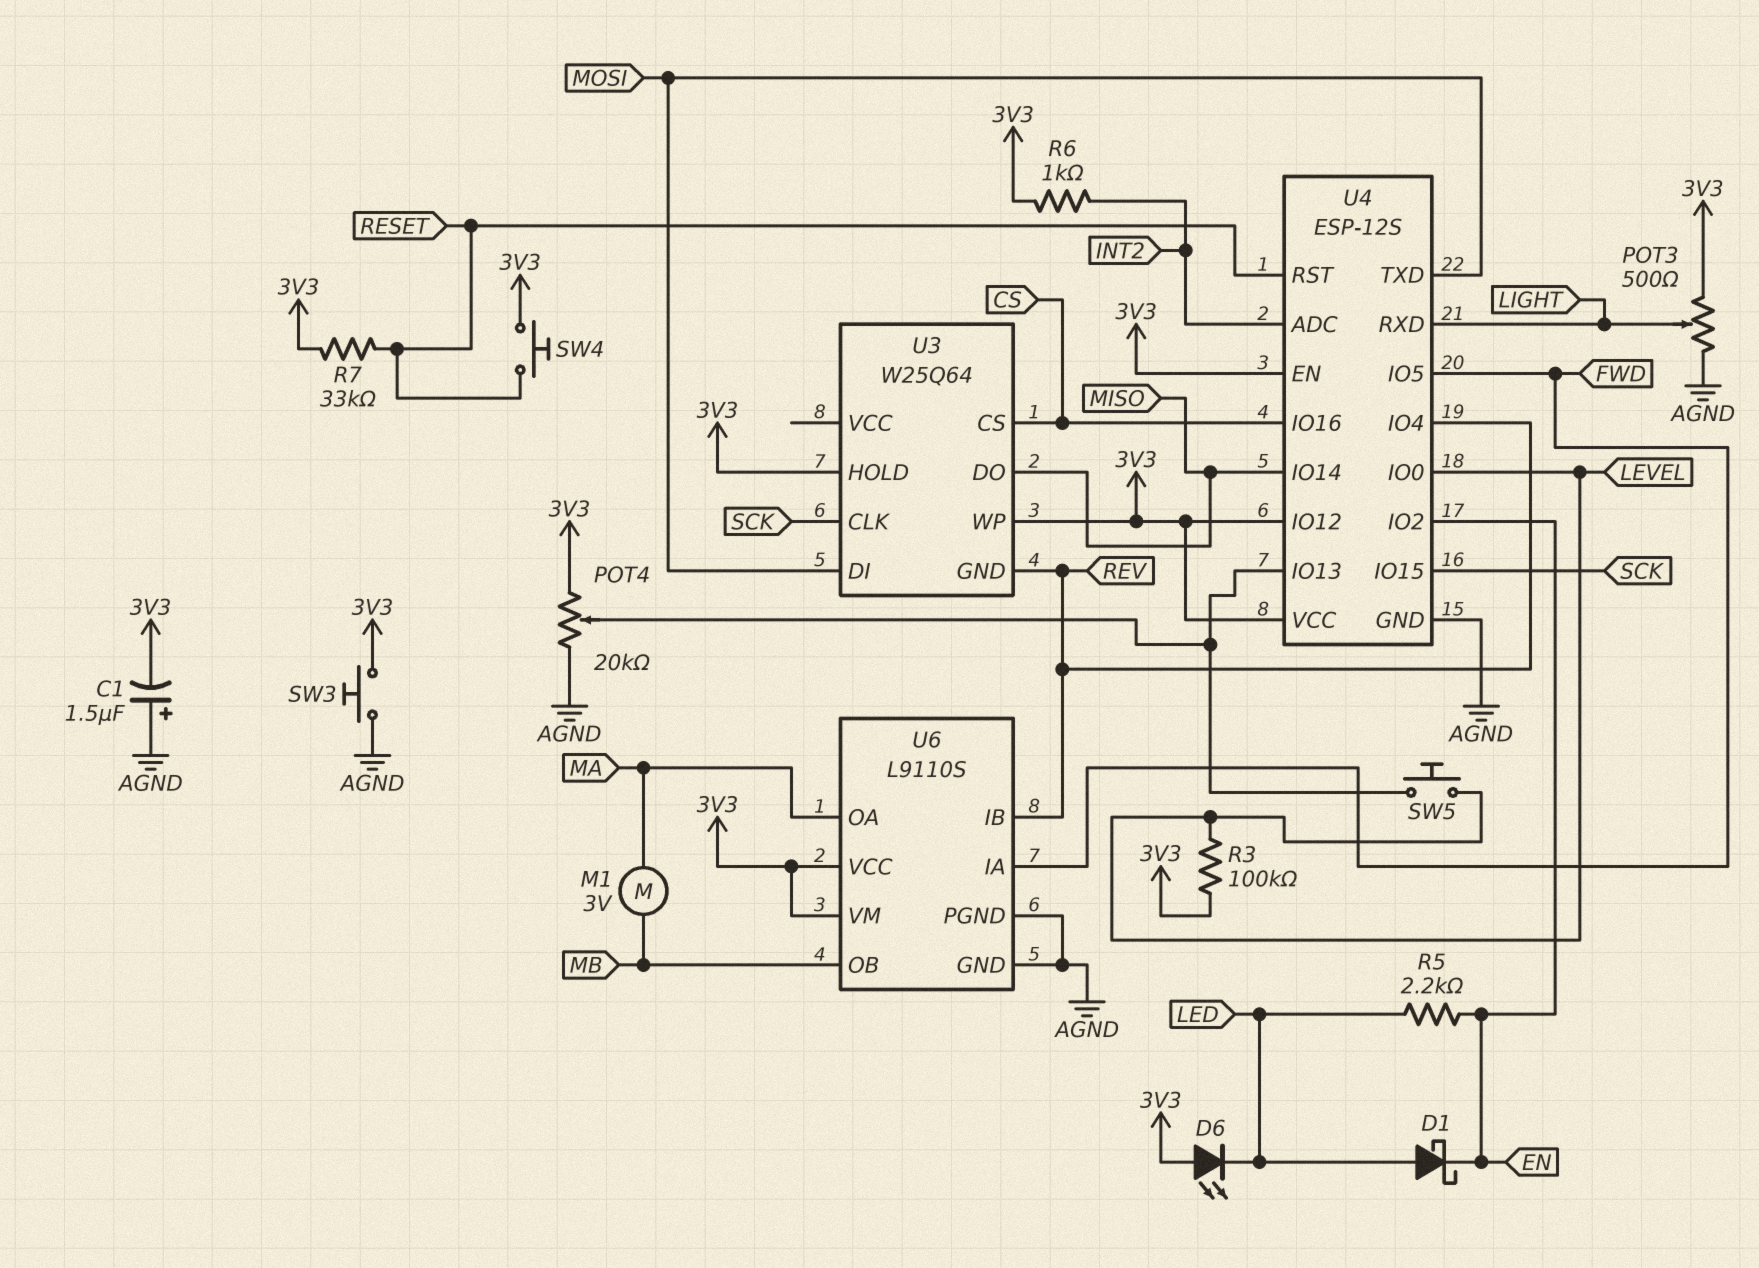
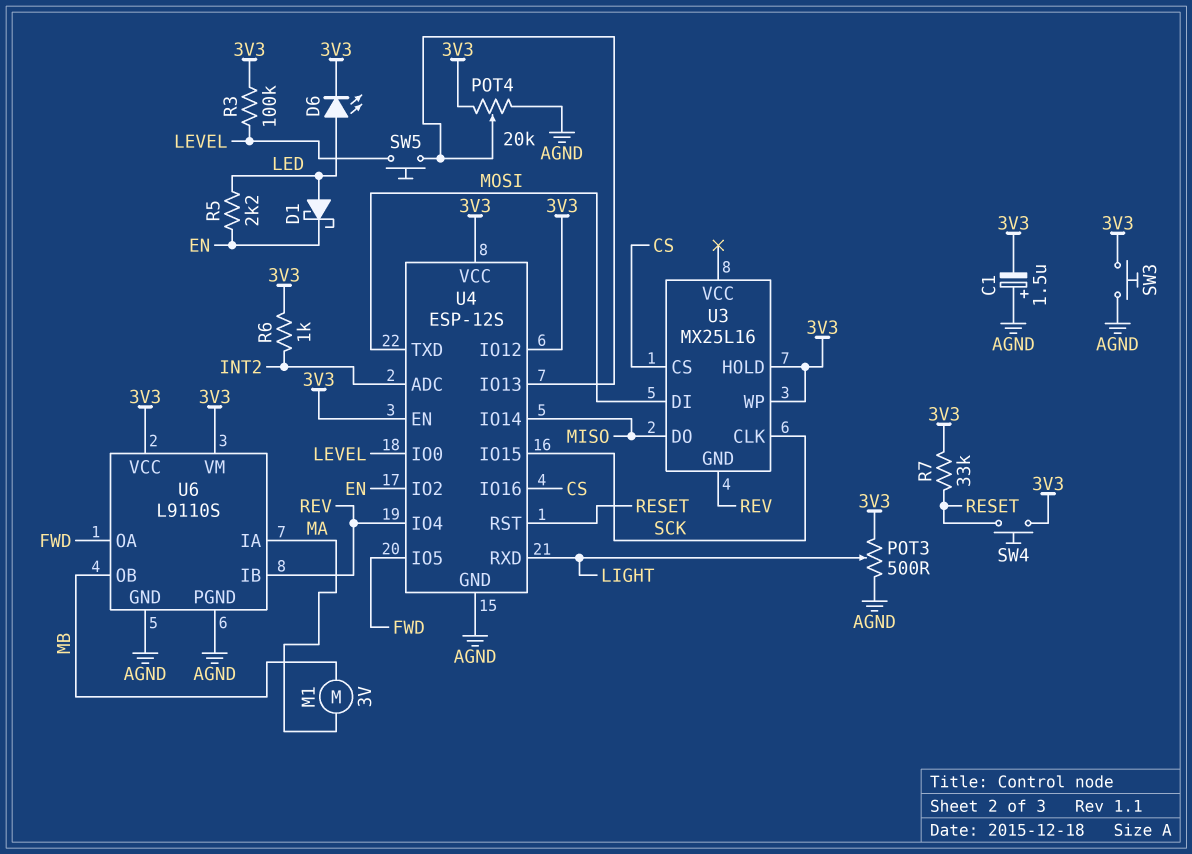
D6: LED (A 3V3, K LED) -> LED (A LED, K 3V3)
U3: W25Q64 -> MX25L16
U6 pin IA: FWD -> MA
U6 pin OA: MA -> FWD

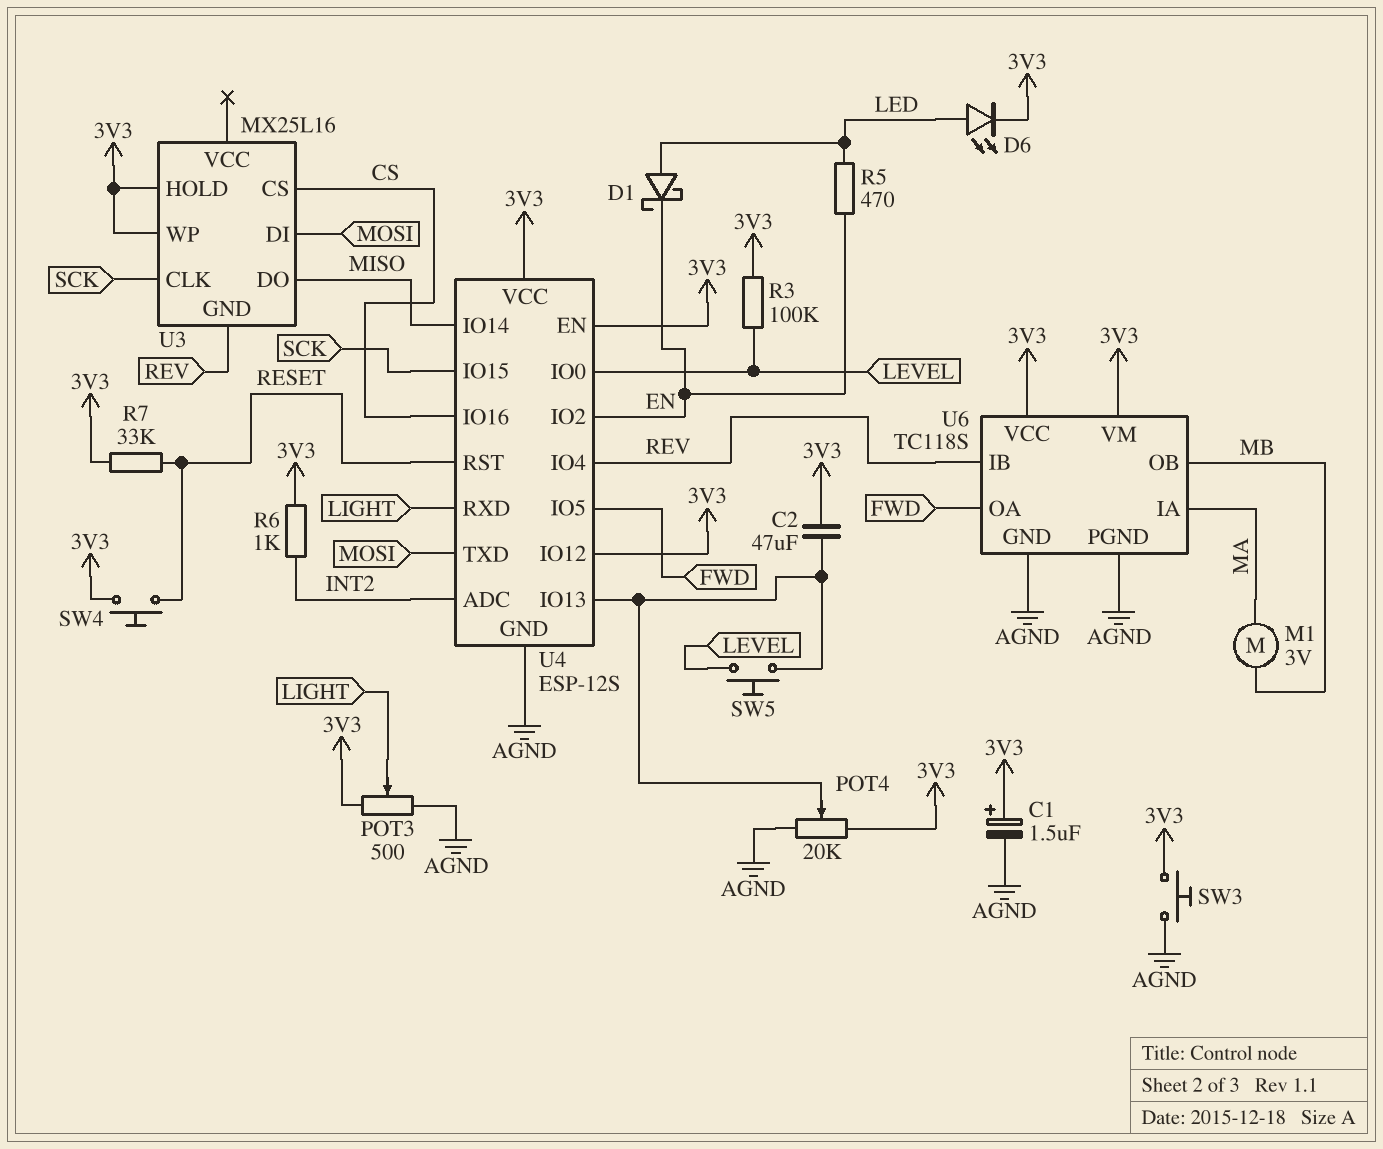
C1: 1.5uF (plus AGND, minus 3V3) -> 1.5uF (plus 3V3, minus AGND)
C2: none -> 47uF (3V3, U4/IO13)
R5: 2.2k (EN, LED) -> 470 (EN, LED)
U6: L9110S -> TC118S

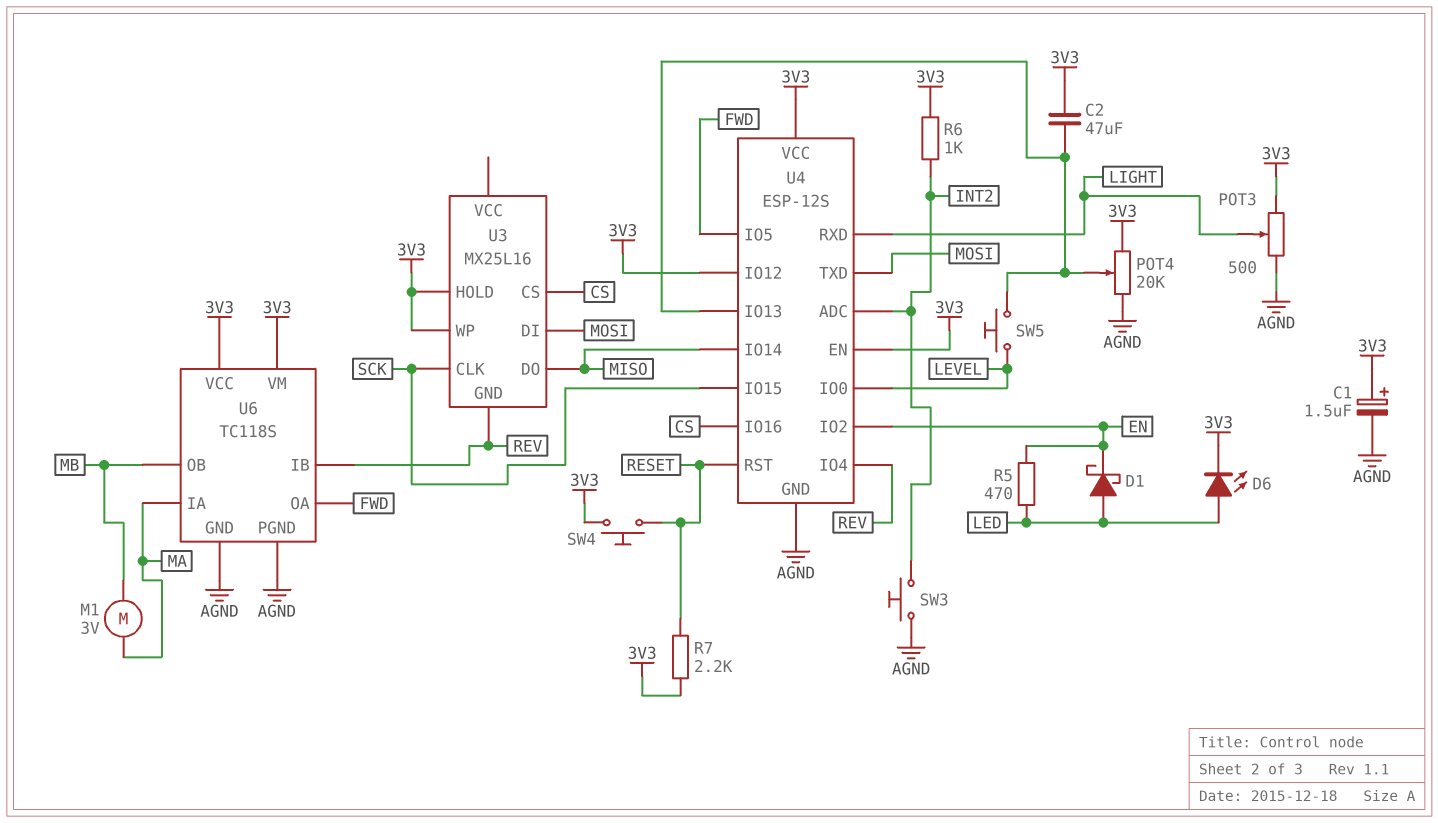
R3: 100k (3V3, LEVEL) -> none
R7: 33k (3V3, RESET) -> 2.2k (3V3, RESET)
SW3: button (3V3, AGND) -> button (AGND, INT2)

